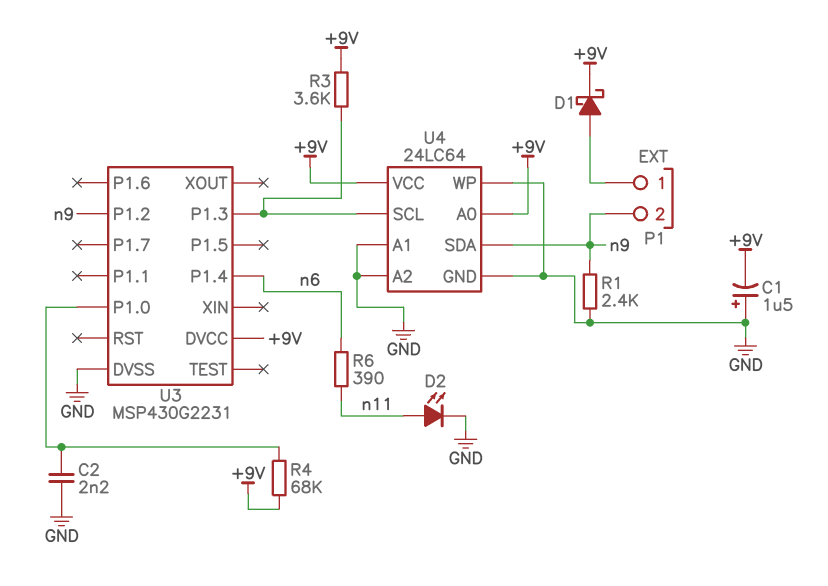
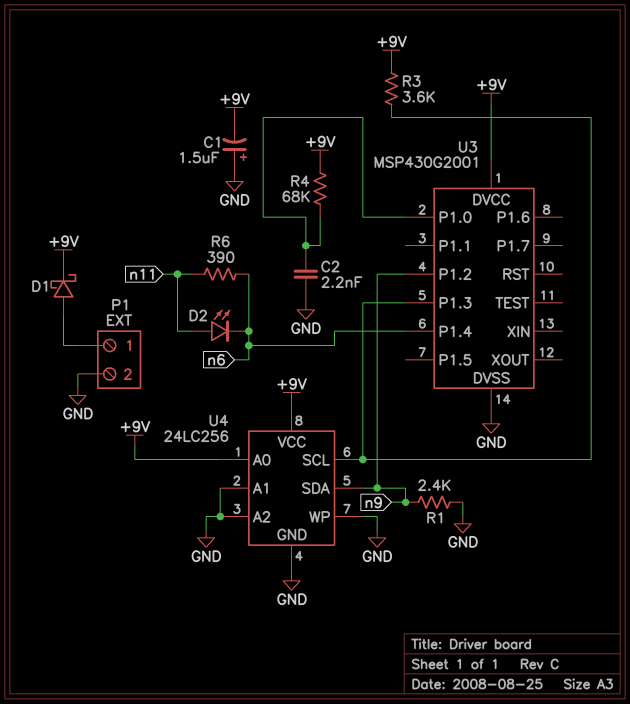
D2: LED (A n11, K GND) -> LED (A n11, K n6)
P1 pin 2: n9 -> GND
U3: MSP430G2231 -> MSP430G2001
U4: 24LC64 -> 24LC256

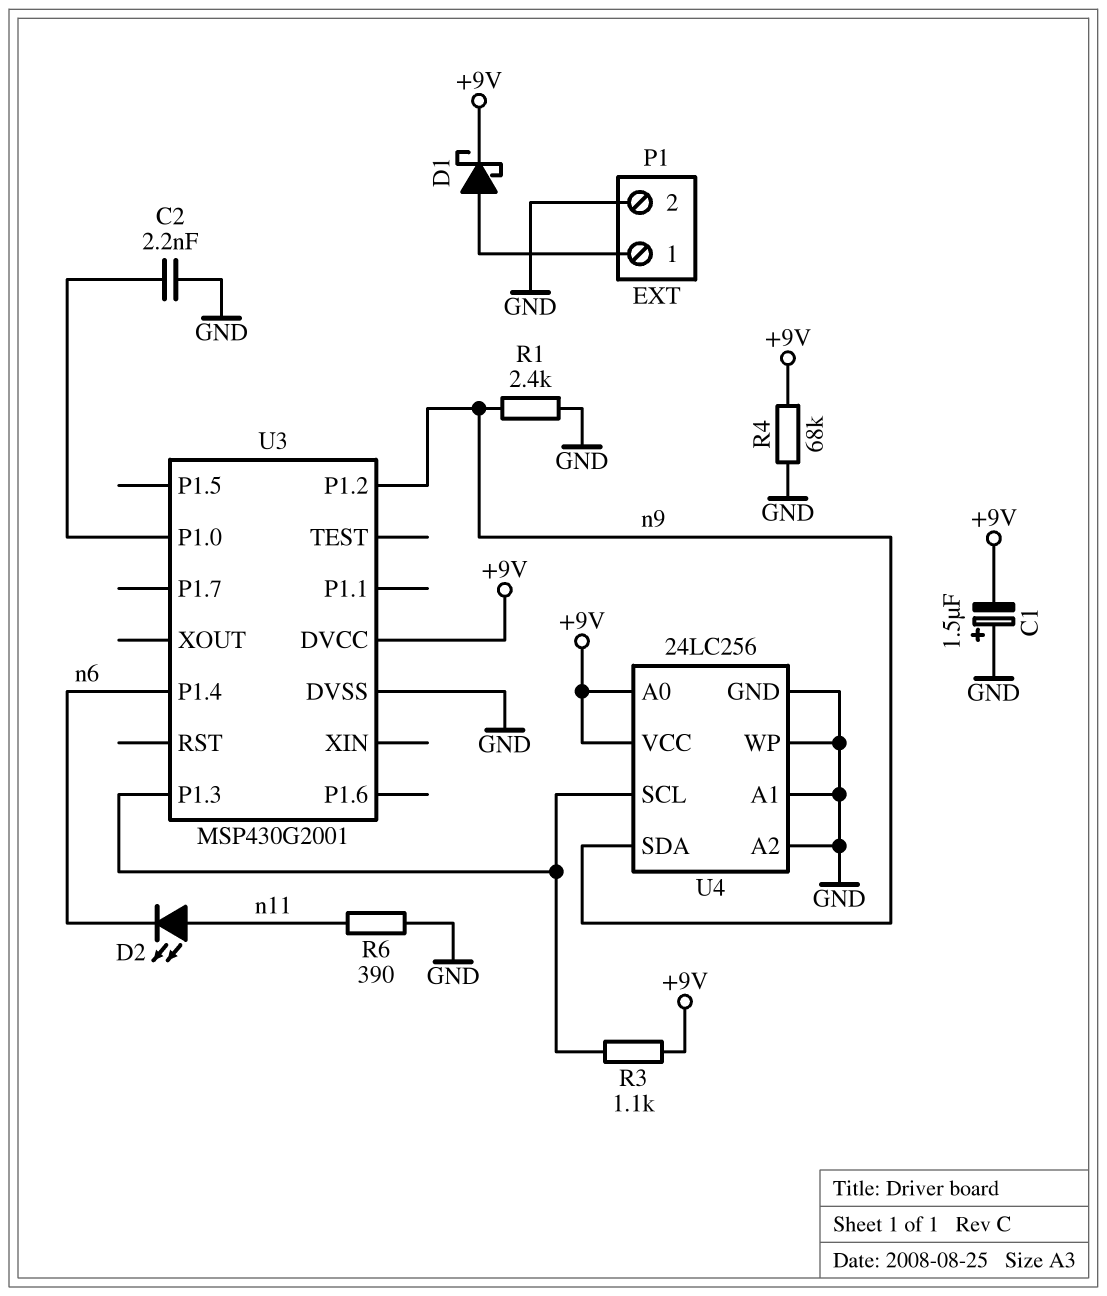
R3: 3.6k (+9V, U3/P1.3) -> 1.1k (+9V, U3/P1.3)
R4: 68k (+9V, U3/P1.0) -> 68k (+9V, GND)
R6: 390 (n6, n11) -> 390 (GND, n11)

